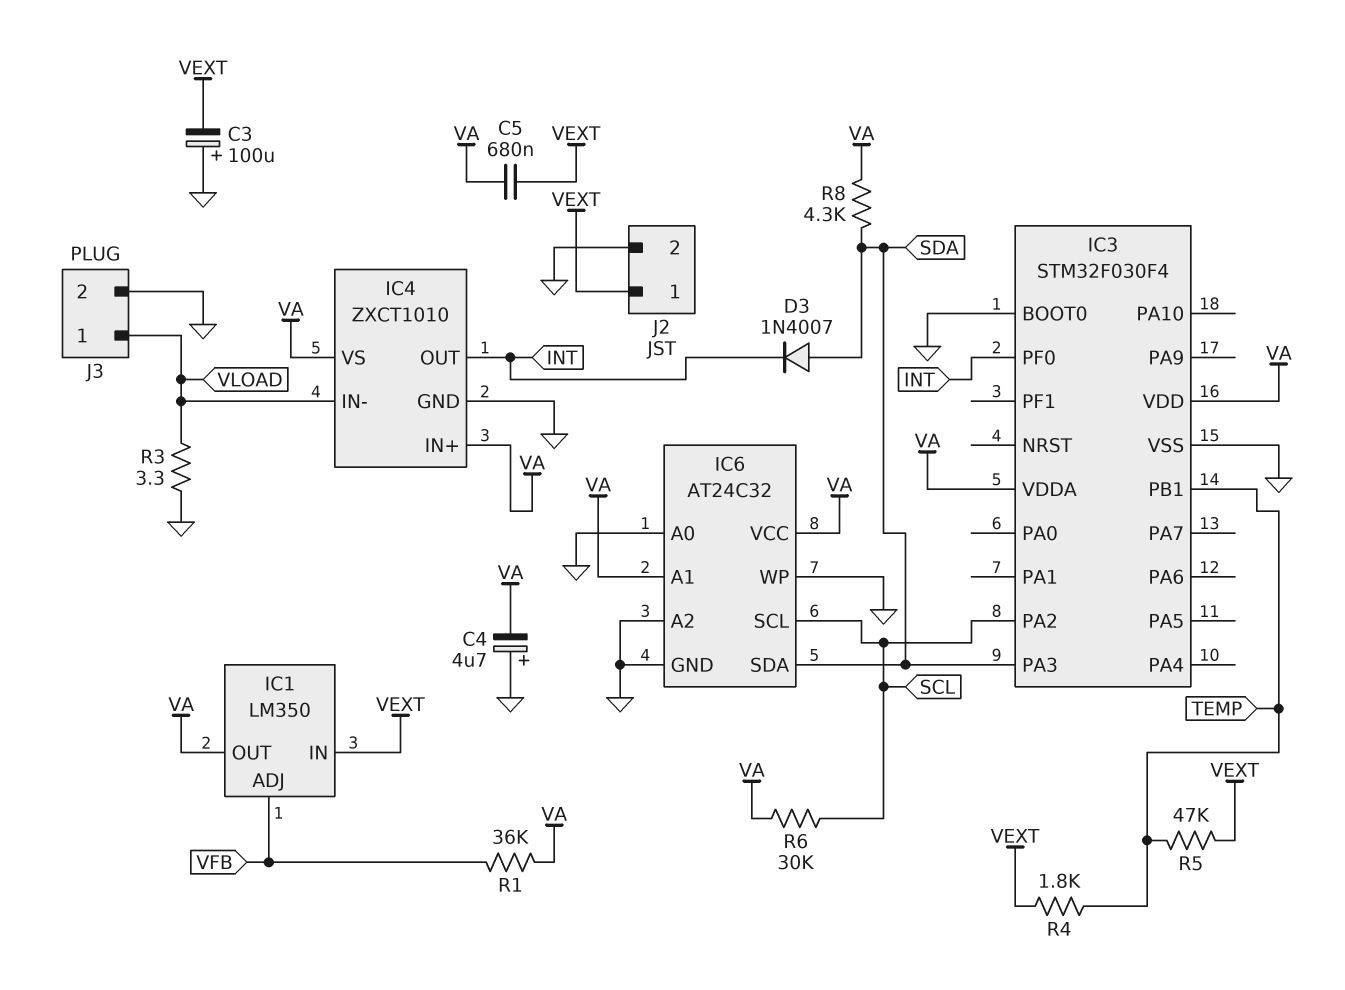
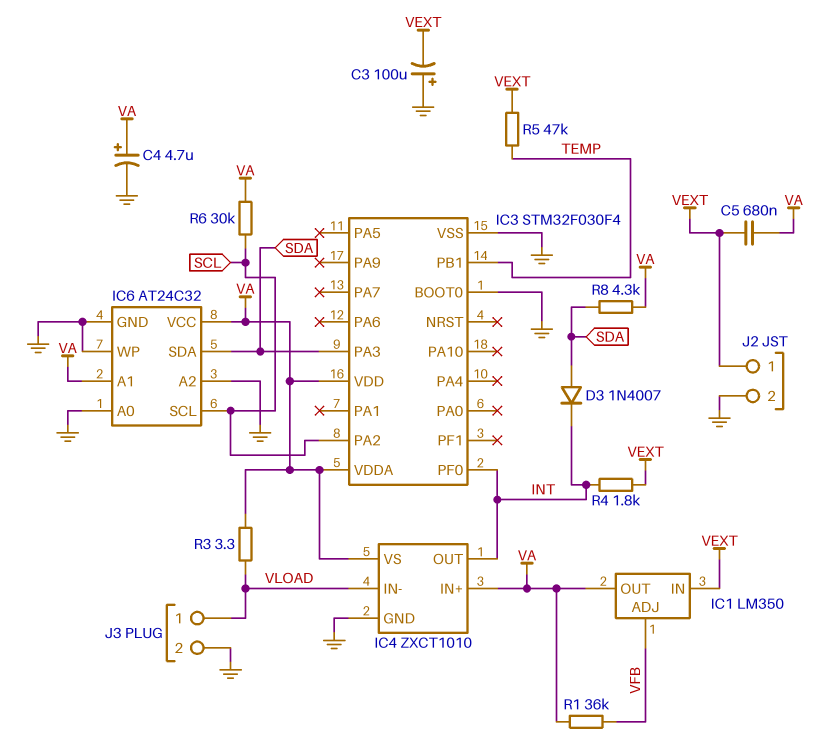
C4: 4.7uF (plus GND, minus VA) -> 4.7uF (plus VA, minus GND)
R3: 3.3 (GND, VLOAD) -> 3.3 (VA, VLOAD)
R4: 1.8k (TEMP, VEXT) -> 1.8k (INT, VEXT)

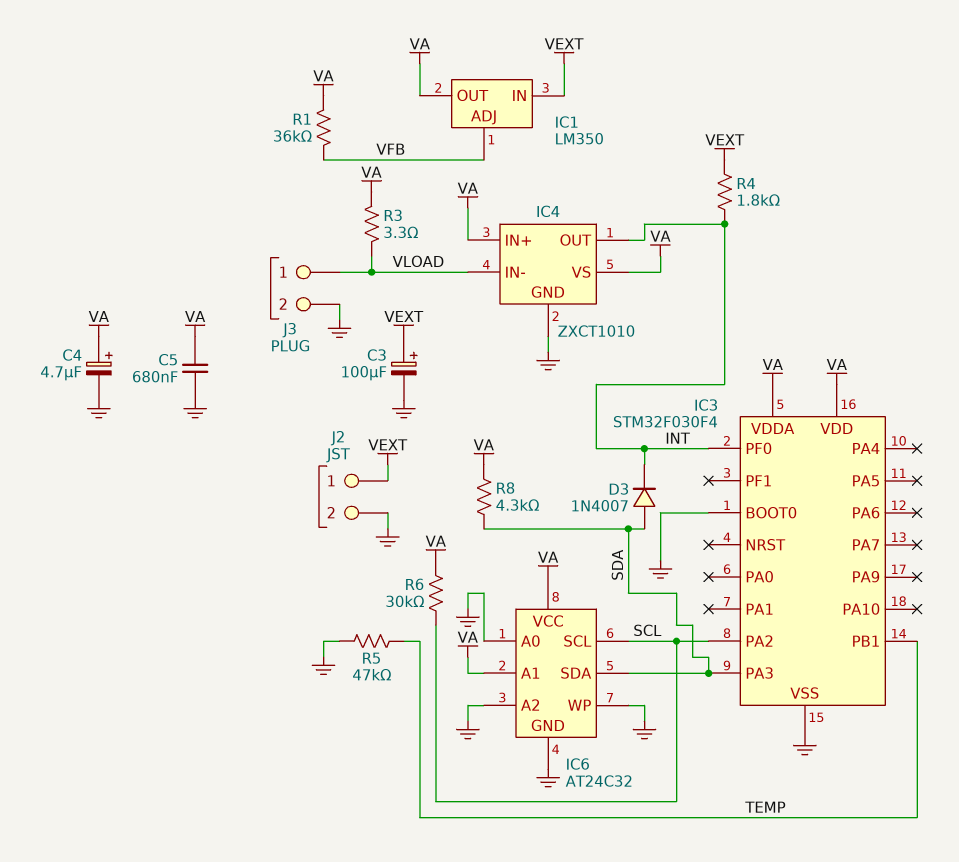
C3: 100uF (plus GND, minus VEXT) -> 100uF (plus VEXT, minus GND)
C5: 680nF (VA, VEXT) -> 680nF (GND, VA)
R5: 47k (TEMP, VEXT) -> 47k (GND, TEMP)

